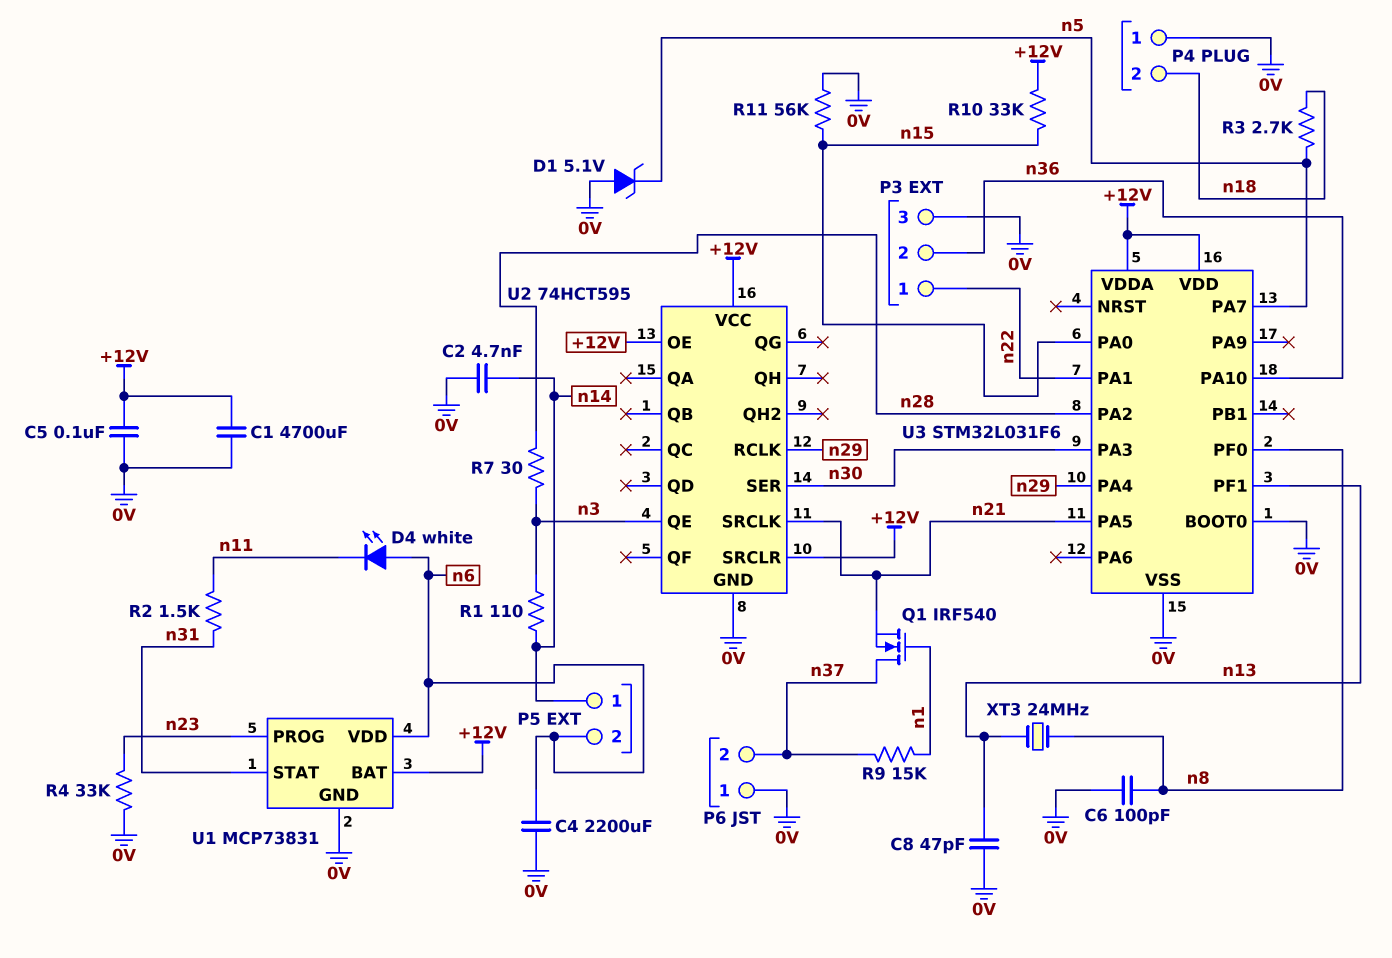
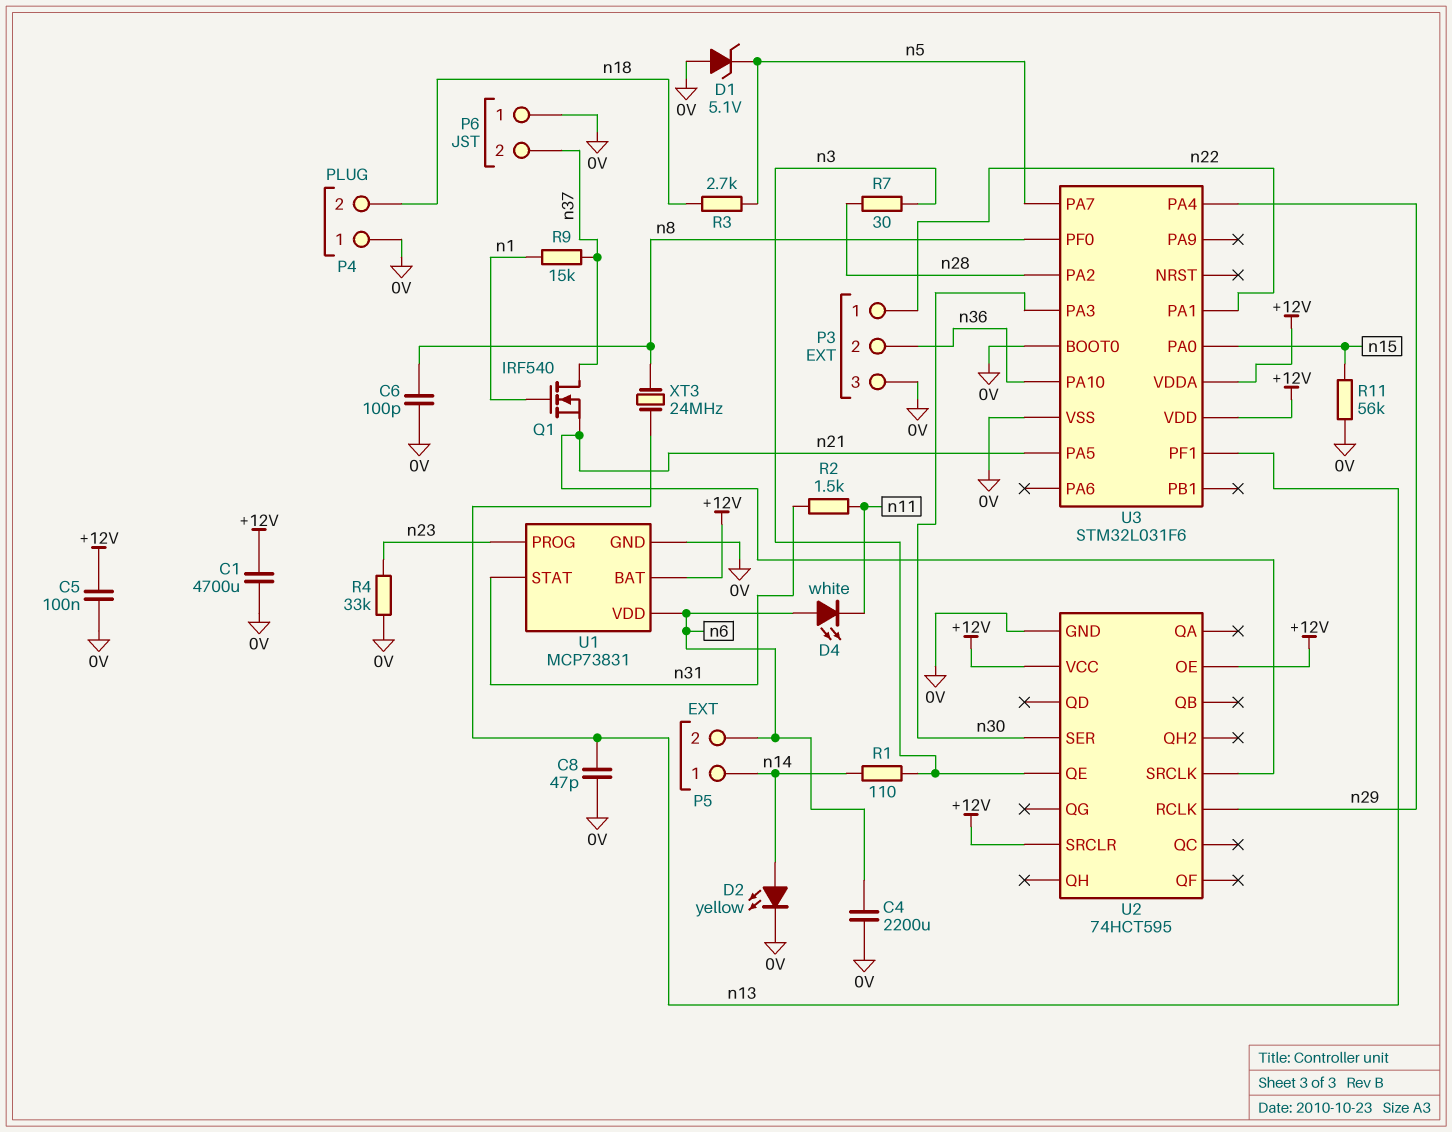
C2: 4.7nF (0V, n14) -> none
D2: none -> LED yellow (A n14, K 0V)
R10: 33k (+12V, n15) -> none

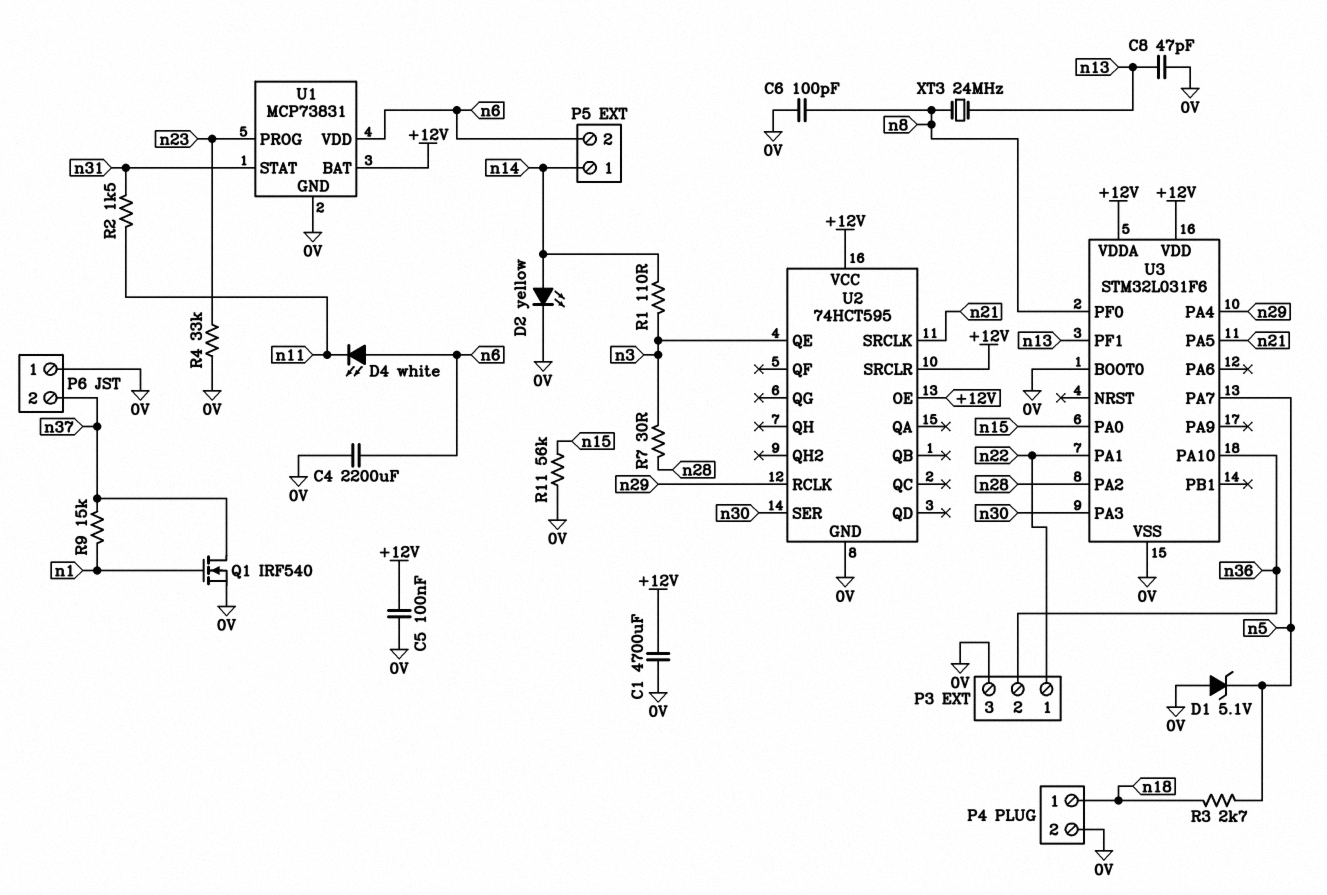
P4 pin 1: 0V -> n18
P4 pin 2: n18 -> 0V
Q1: NMOS IRF540 (G n1, D n37, S n21) -> NMOS IRF540 (G n1, D n37, S 0V)

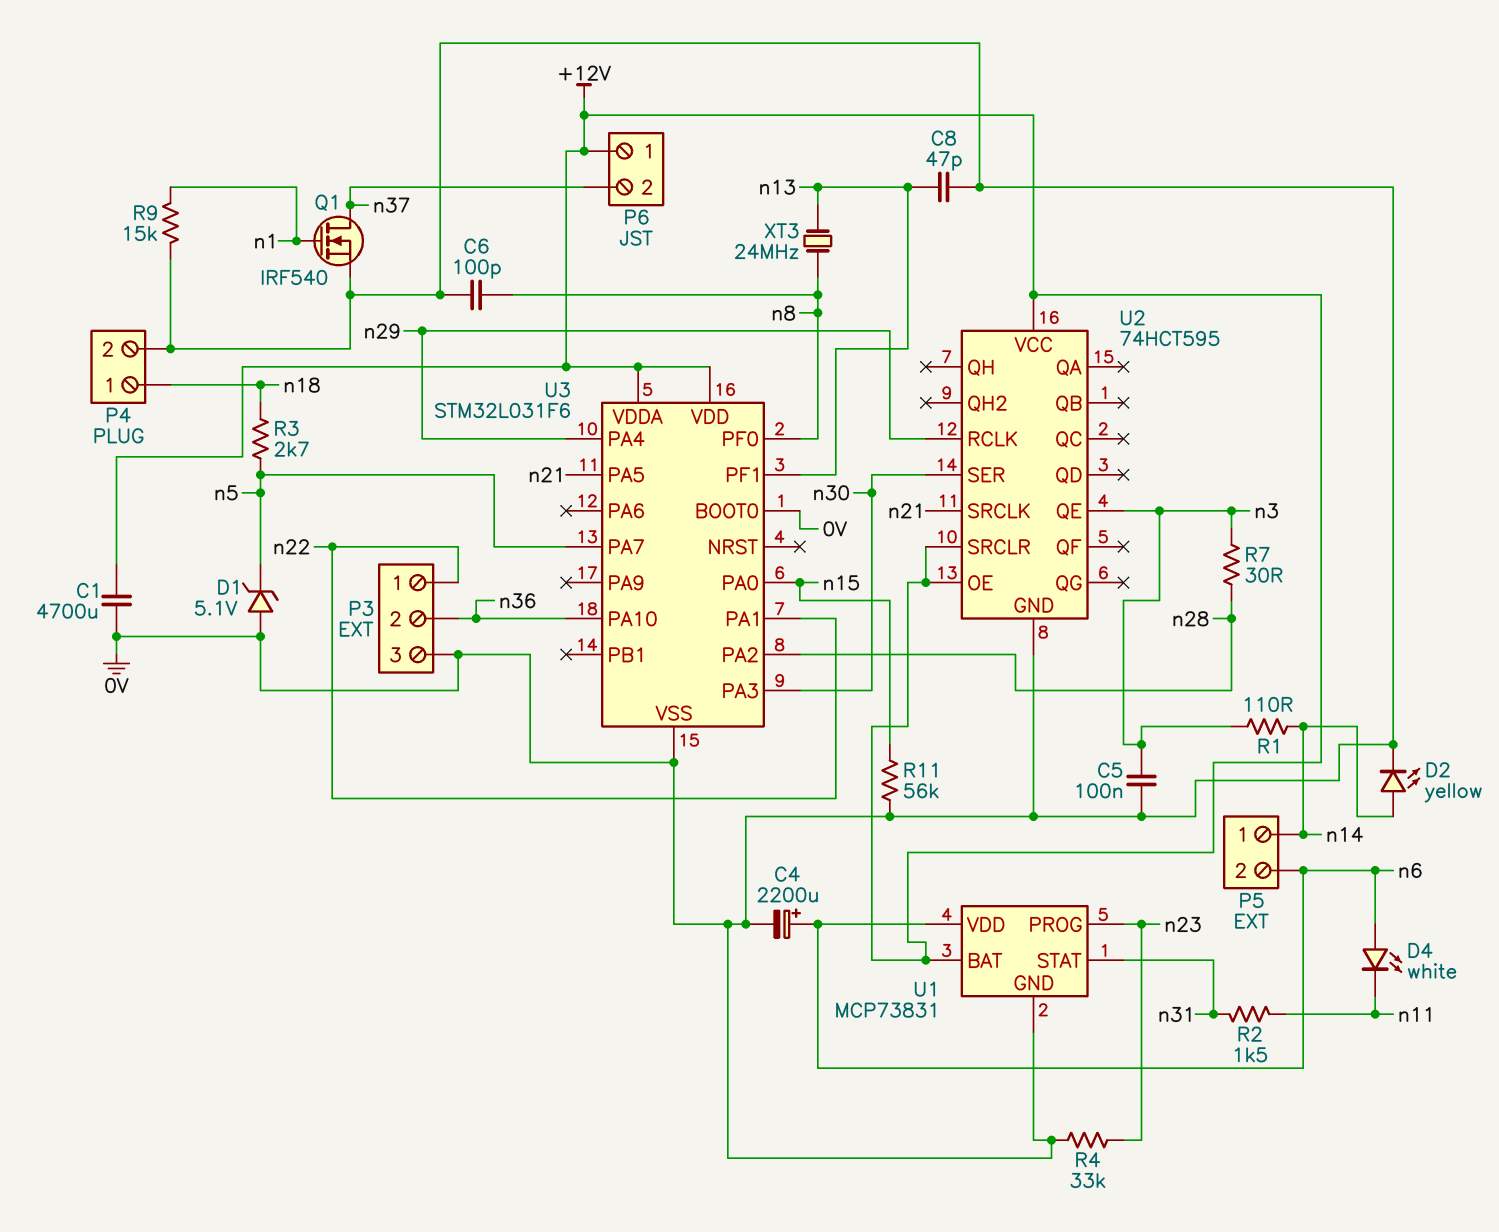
C4: 2200uF (0V, n6) -> 2200uF (plus n6, minus 0V)
C5: 100nF (+12V, 0V) -> 100nF (0V, n3)
P6 pin 1: 0V -> +12V
R9: 15k (n1, n37) -> 15k (0V, n1)

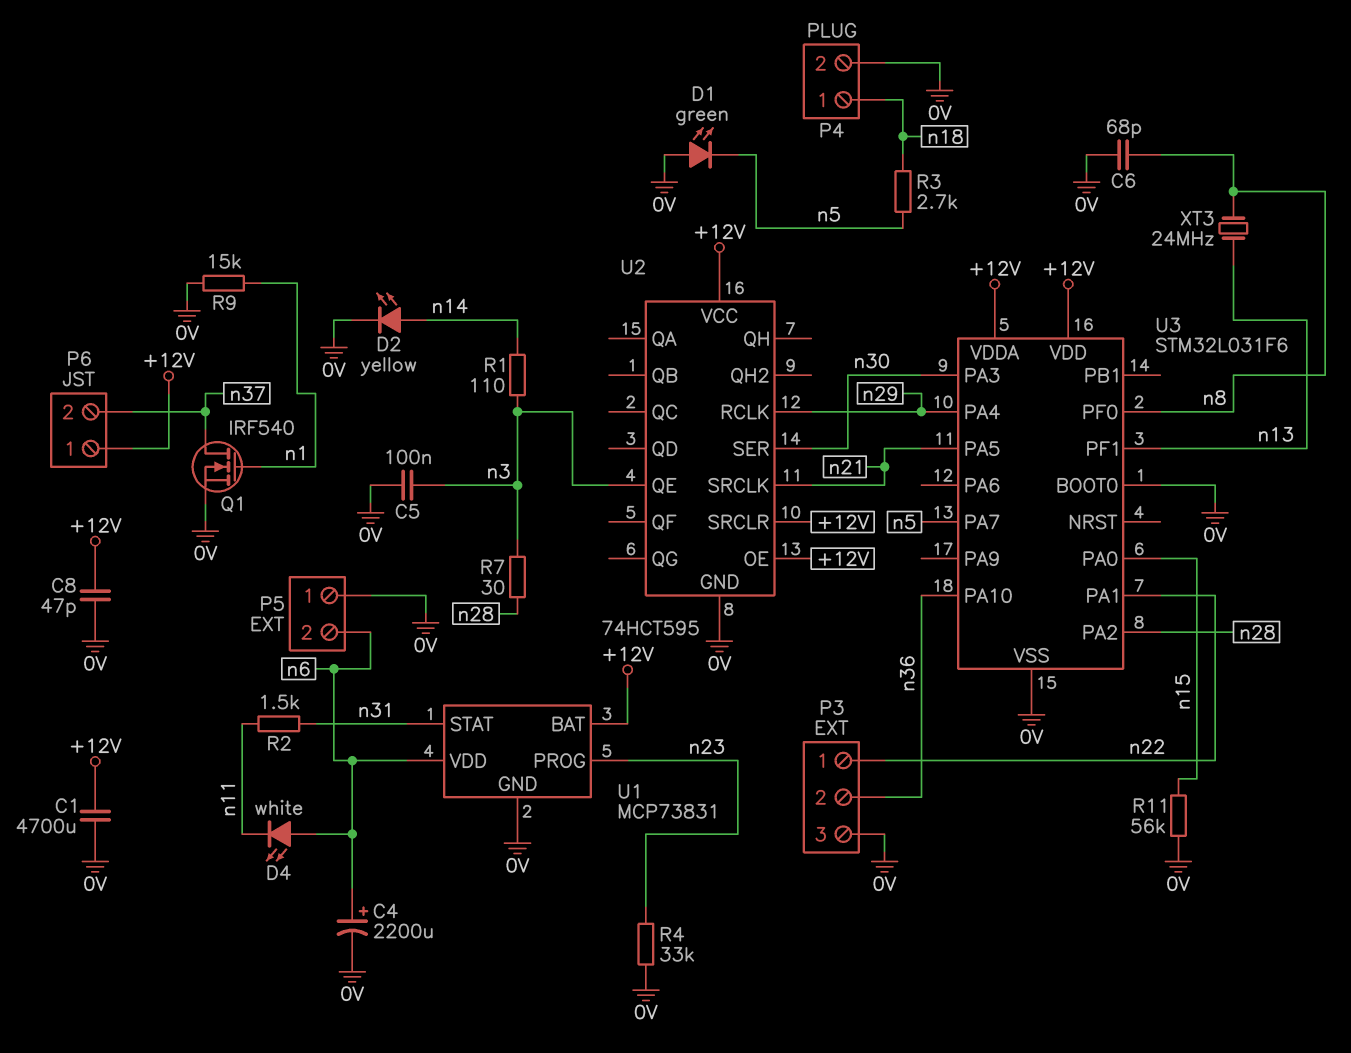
C6: 100pF (0V, n8) -> 68pF (0V, n8)
C8: 47pF (0V, n13) -> 47pF (+12V, 0V)
D1: zener 5.1V (A 0V, K n5) -> LED green (A 0V, K n5)
P5 pin 1: n14 -> 0V

